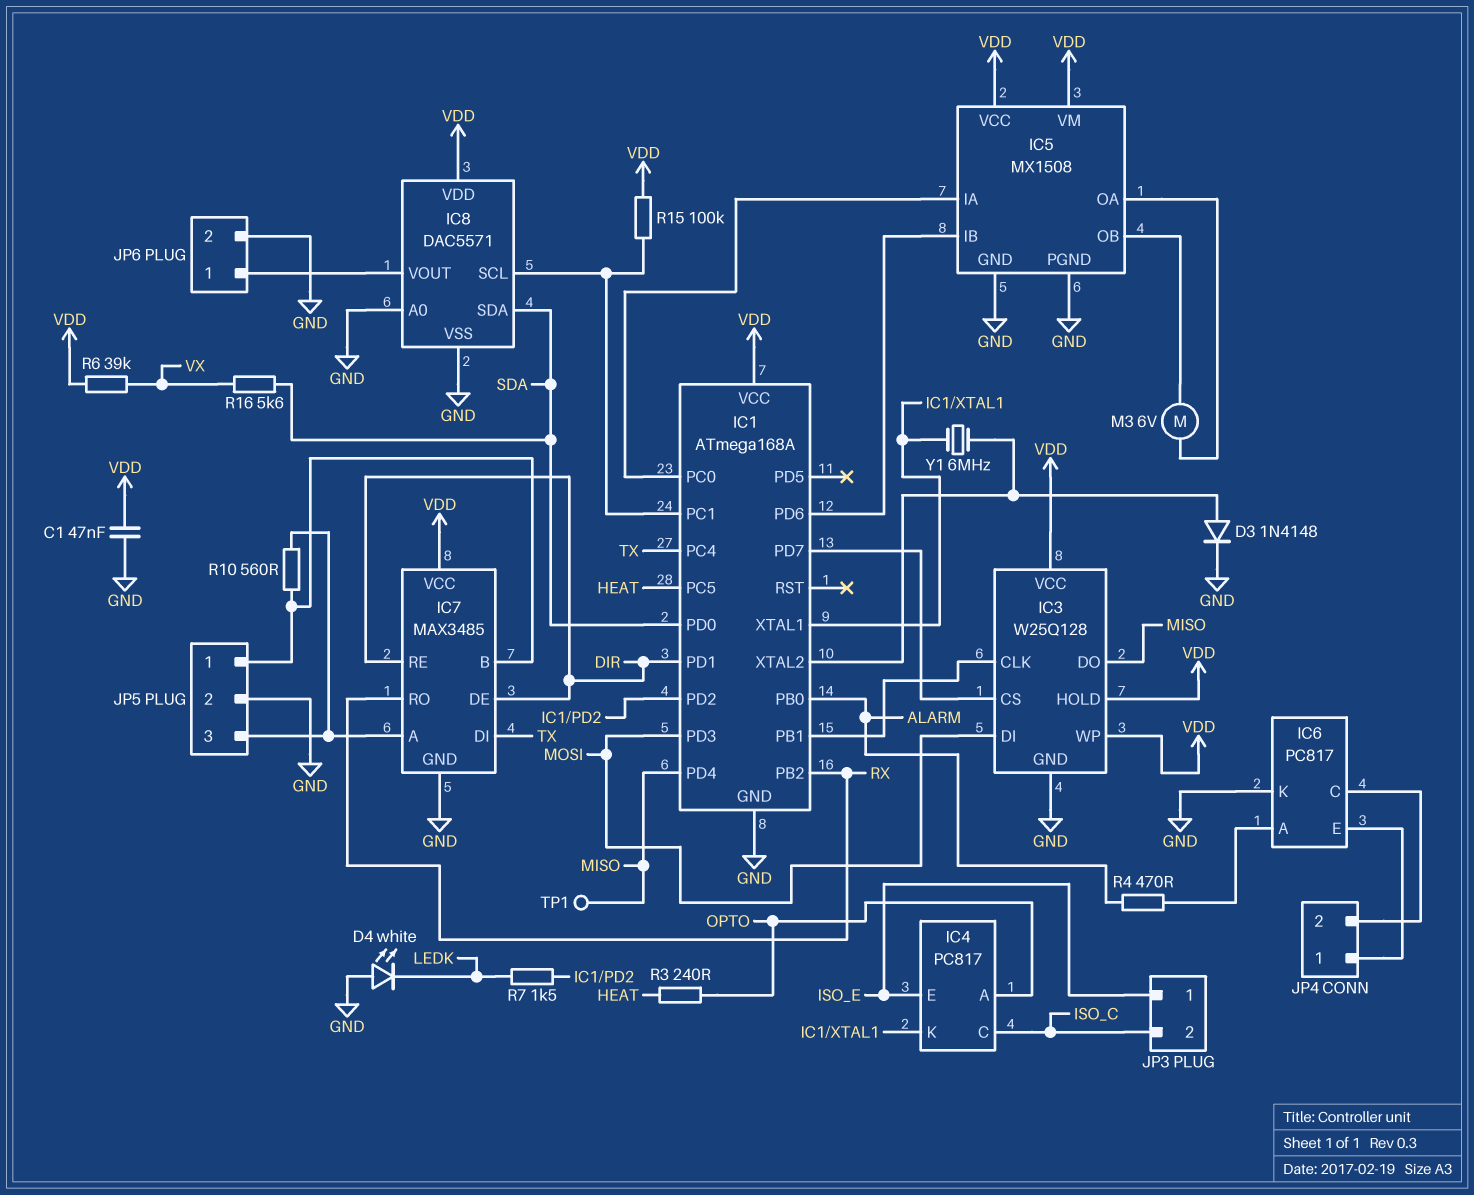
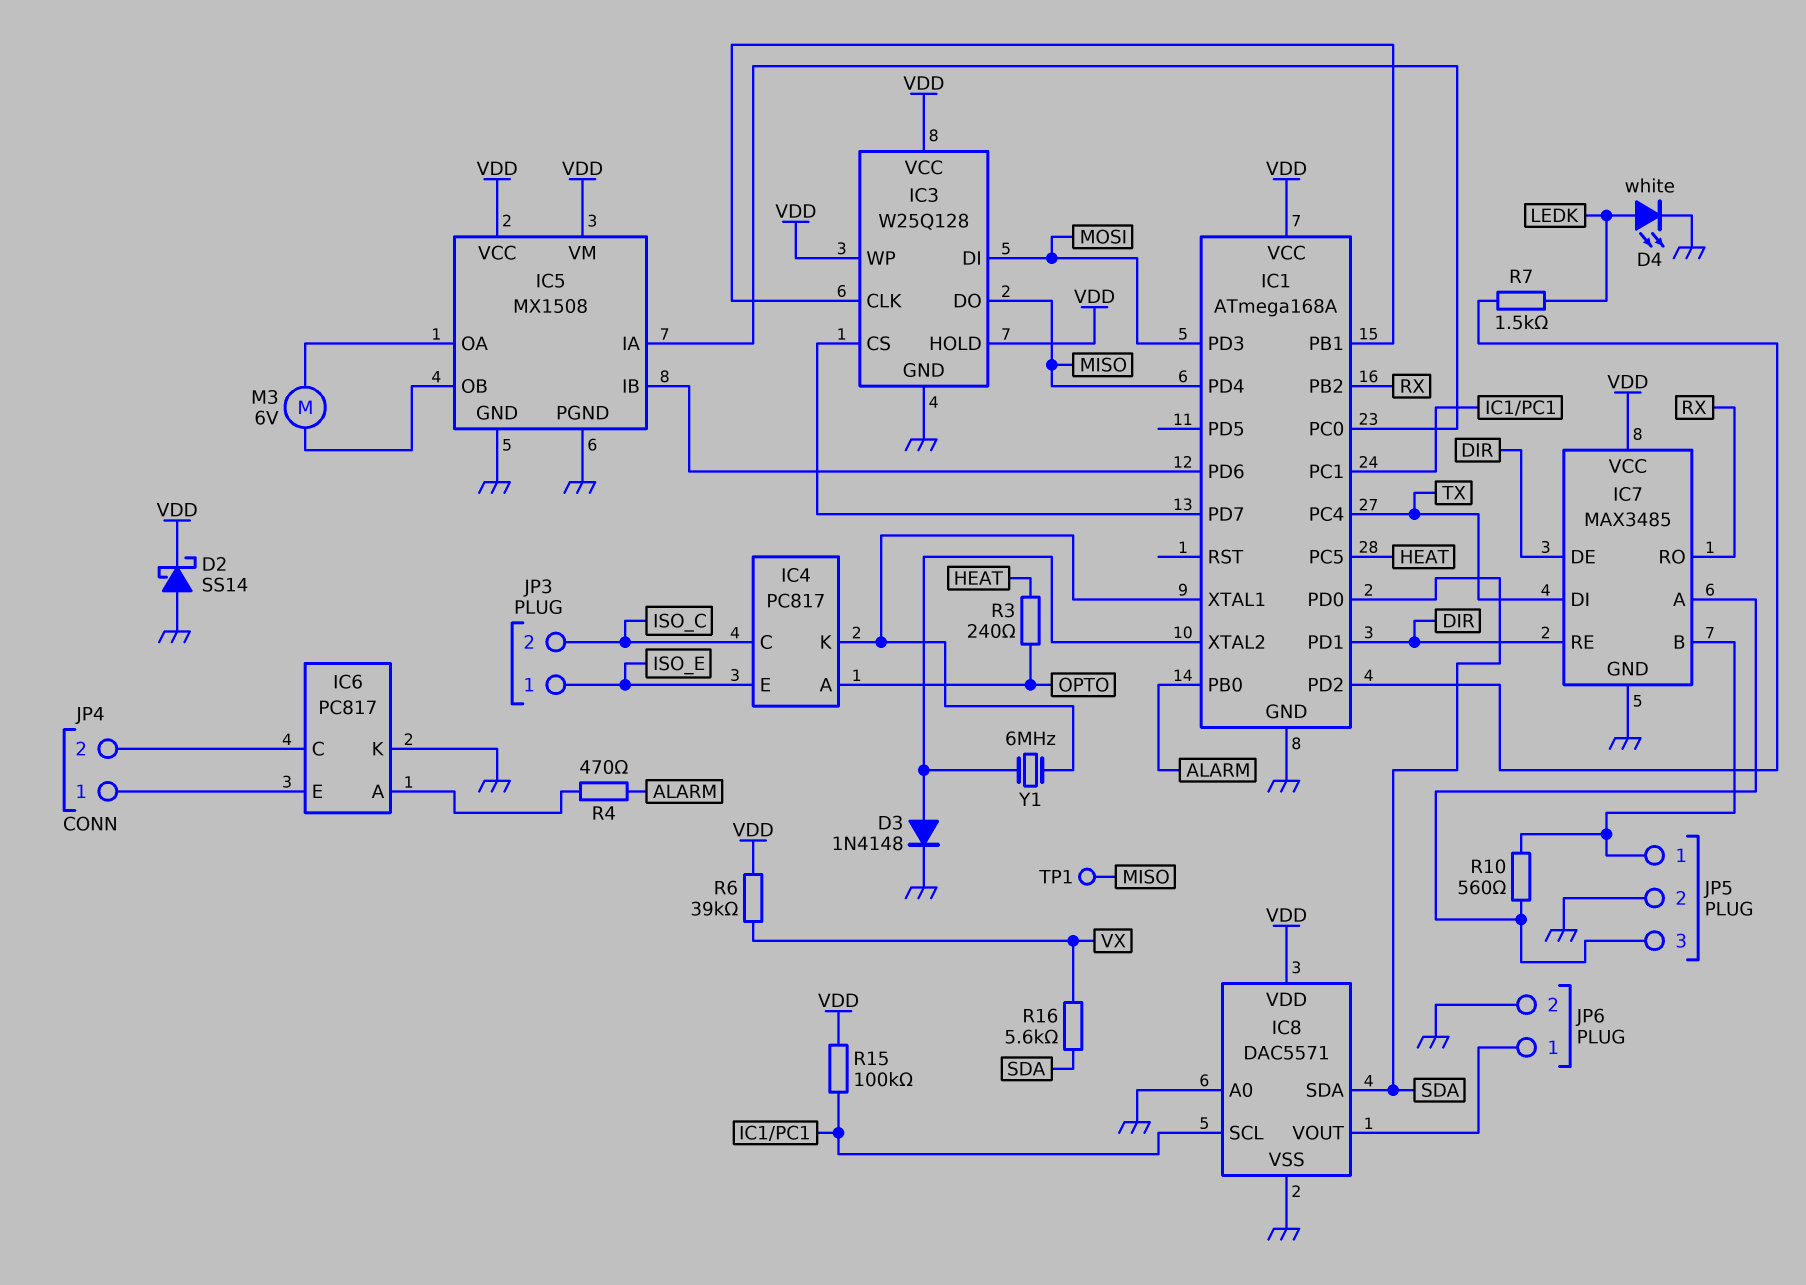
C1: 47nF (GND, VDD) -> none
D2: none -> schottky SS14 (A GND, K VDD)
D4: LED white (A GND, K LEDK) -> LED white (A LEDK, K GND)

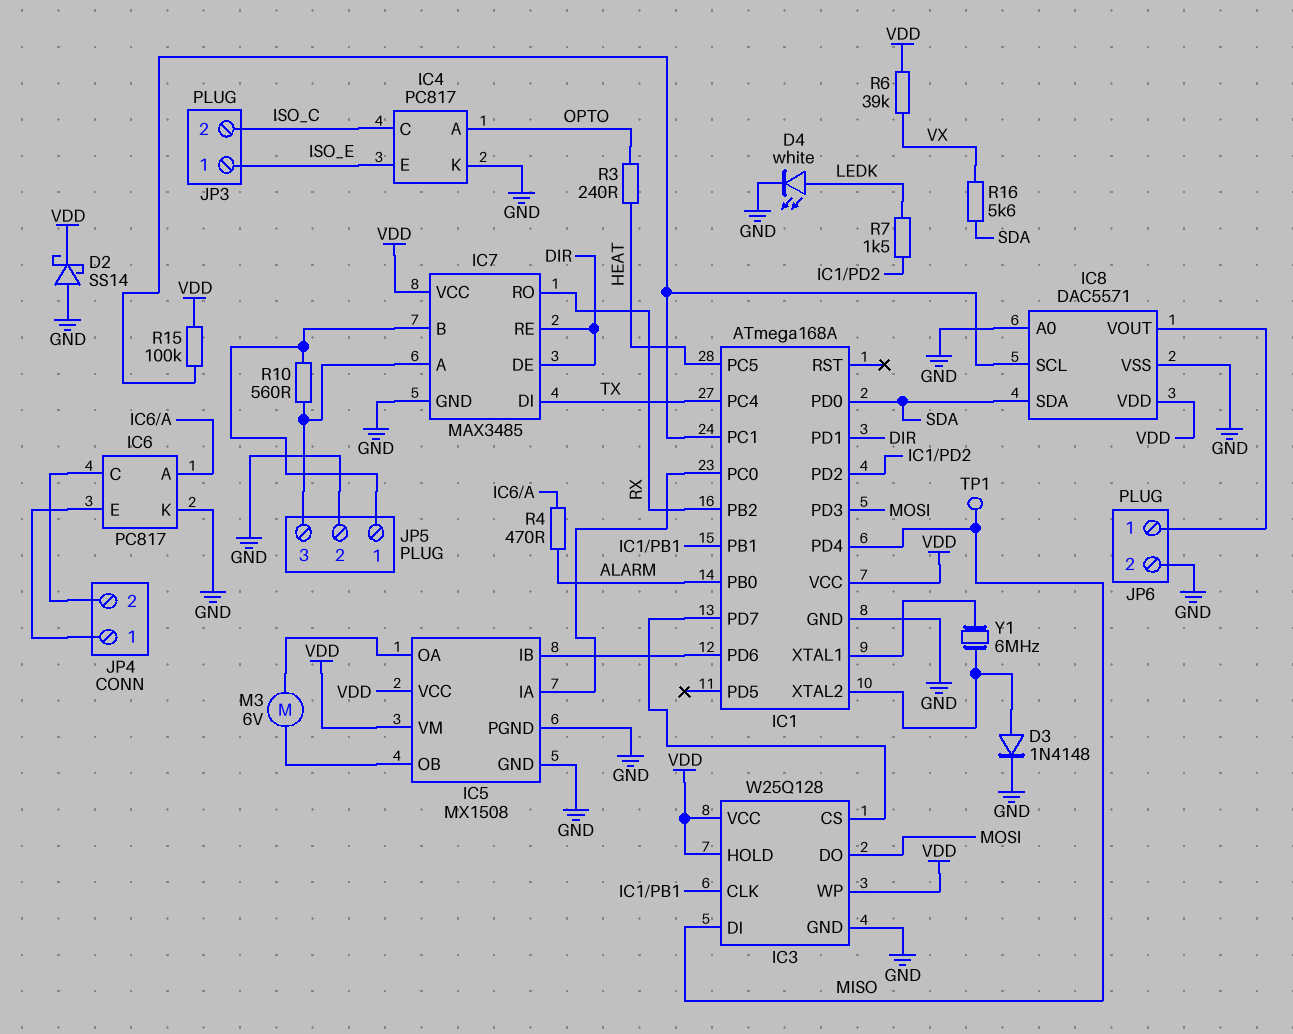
IC3 pin DI: MOSI -> MISO
IC3 pin DO: MISO -> MOSI
IC4 pin K: IC1/XTAL1 -> GND

